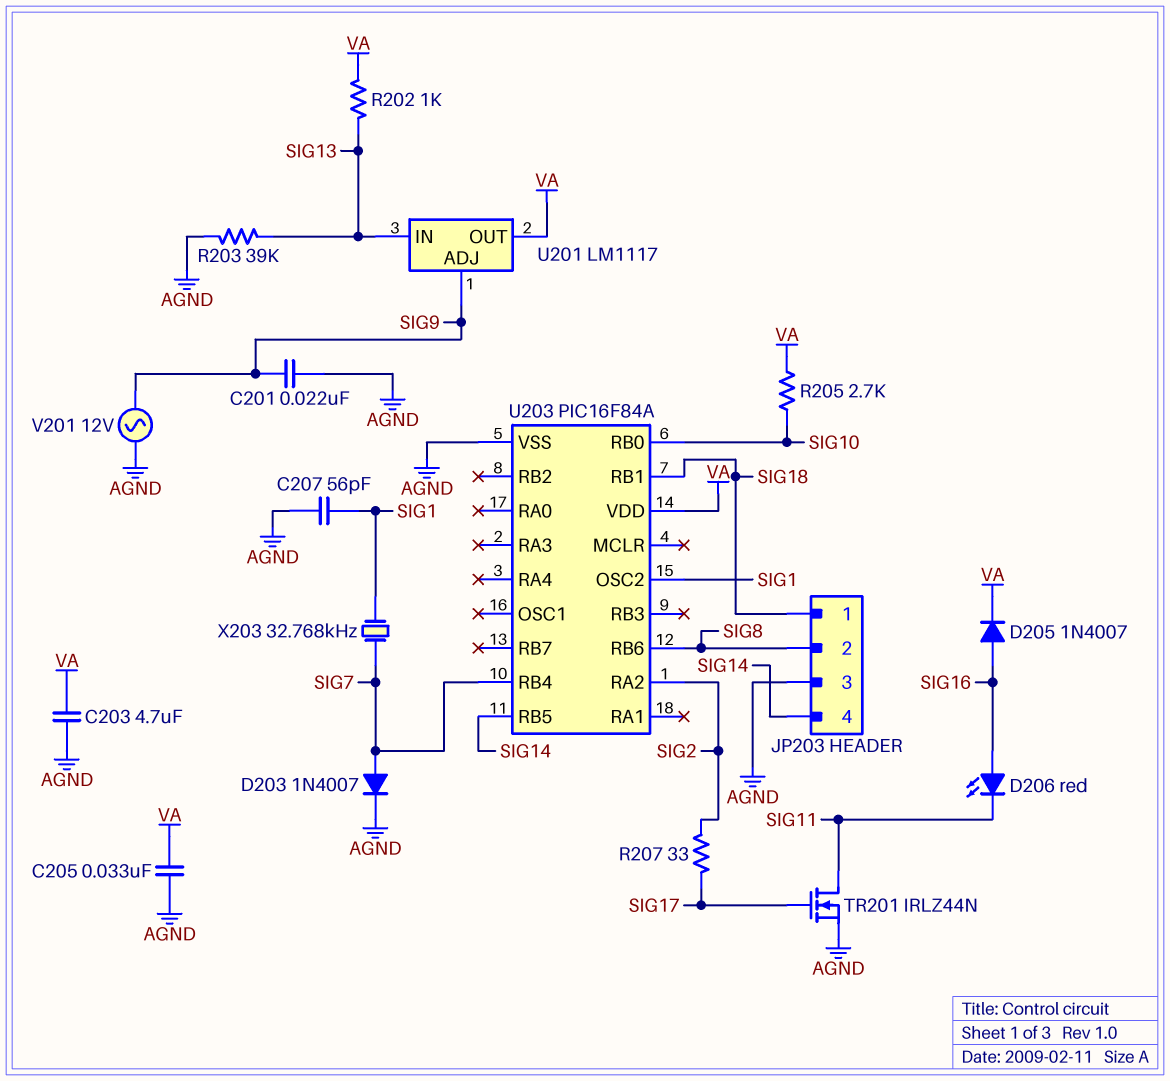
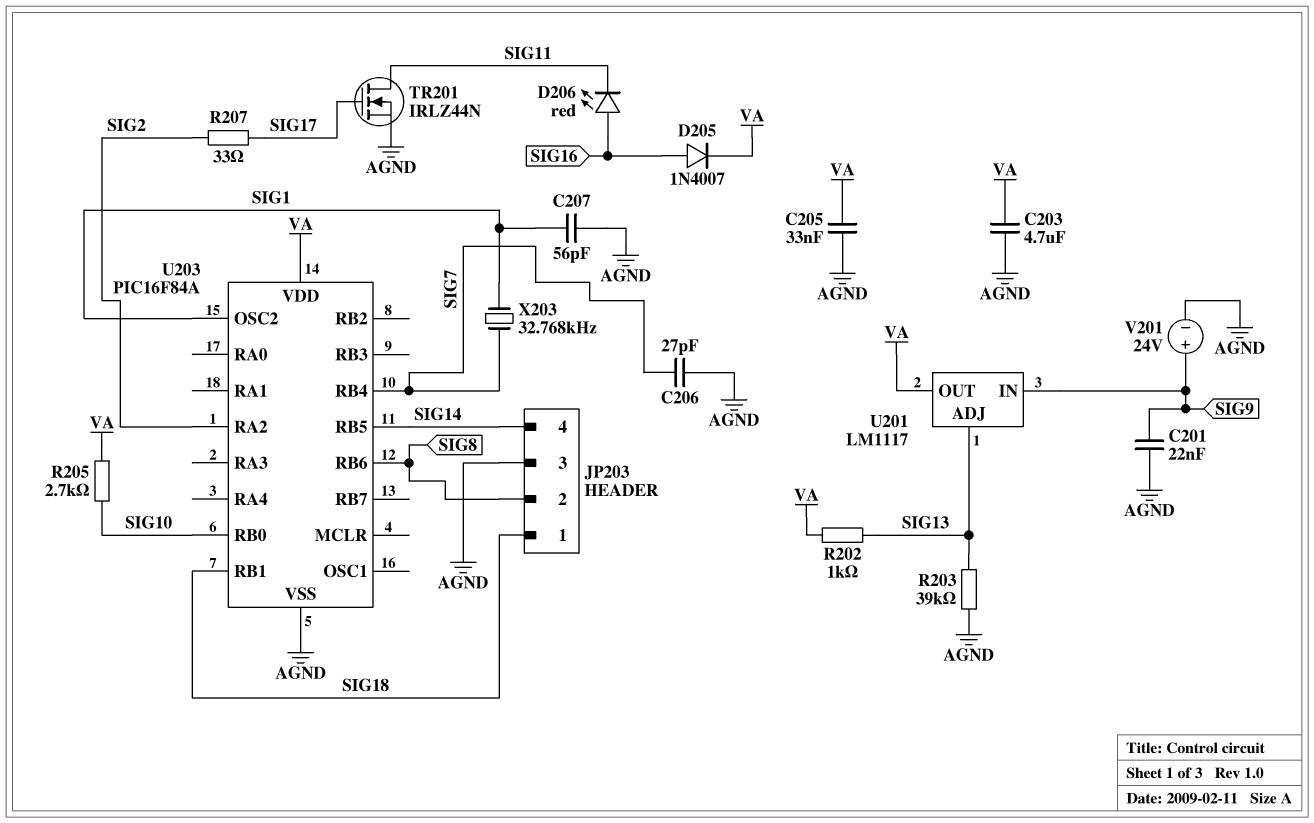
C206: none -> 27pF (AGND, SIG7)
D203: diode 1N4007 (A SIG7, K AGND) -> none
U201 pin ADJ: SIG9 -> SIG13
U201 pin IN: SIG13 -> SIG9
V201: AC 12V (AGND, SIG9) -> 24V (plus SIG9, minus AGND)

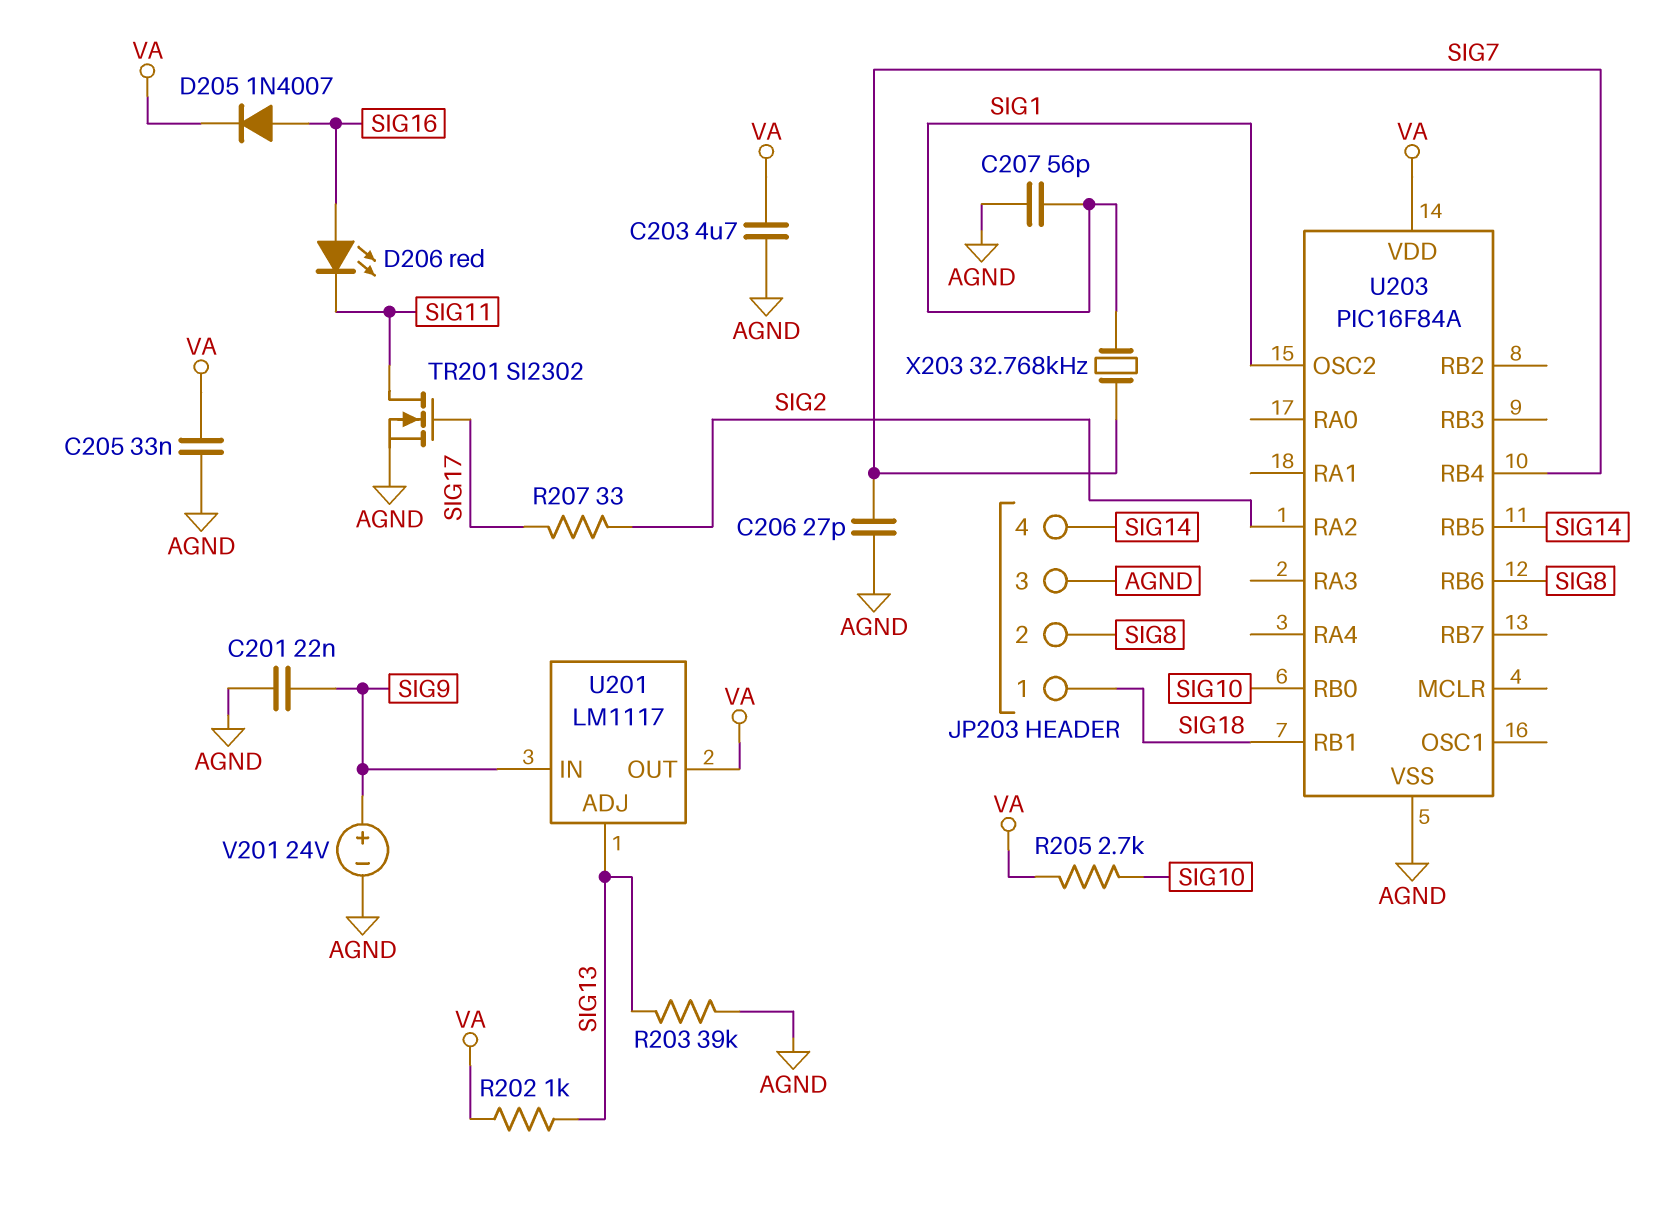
TR201: NMOS IRLZ44N (G SIG17, D SIG11, S AGND) -> NMOS SI2302 (G SIG17, D SIG11, S AGND)

